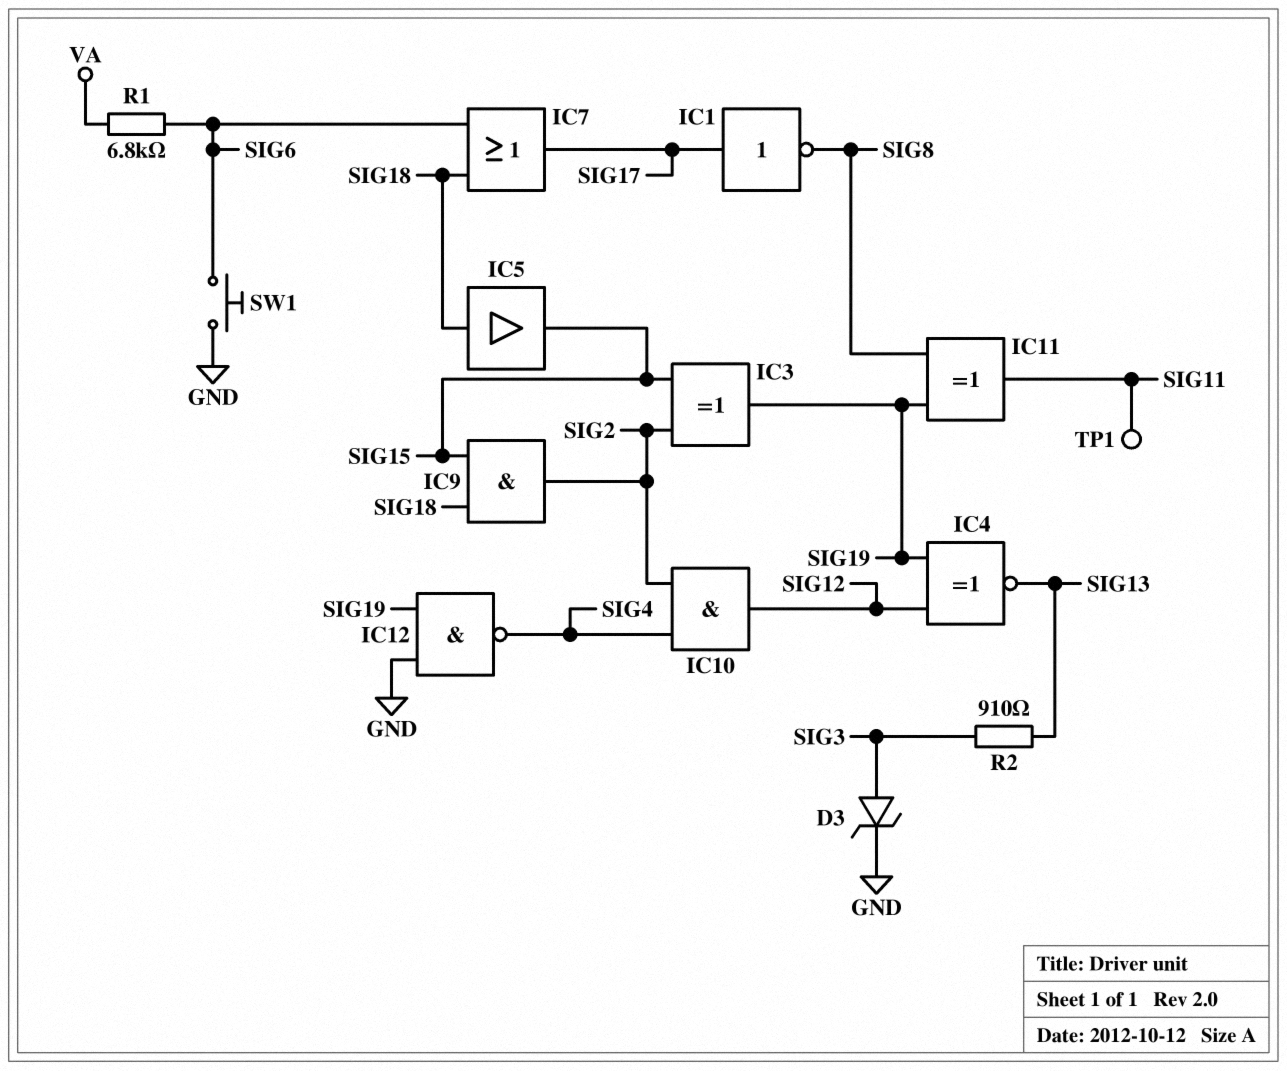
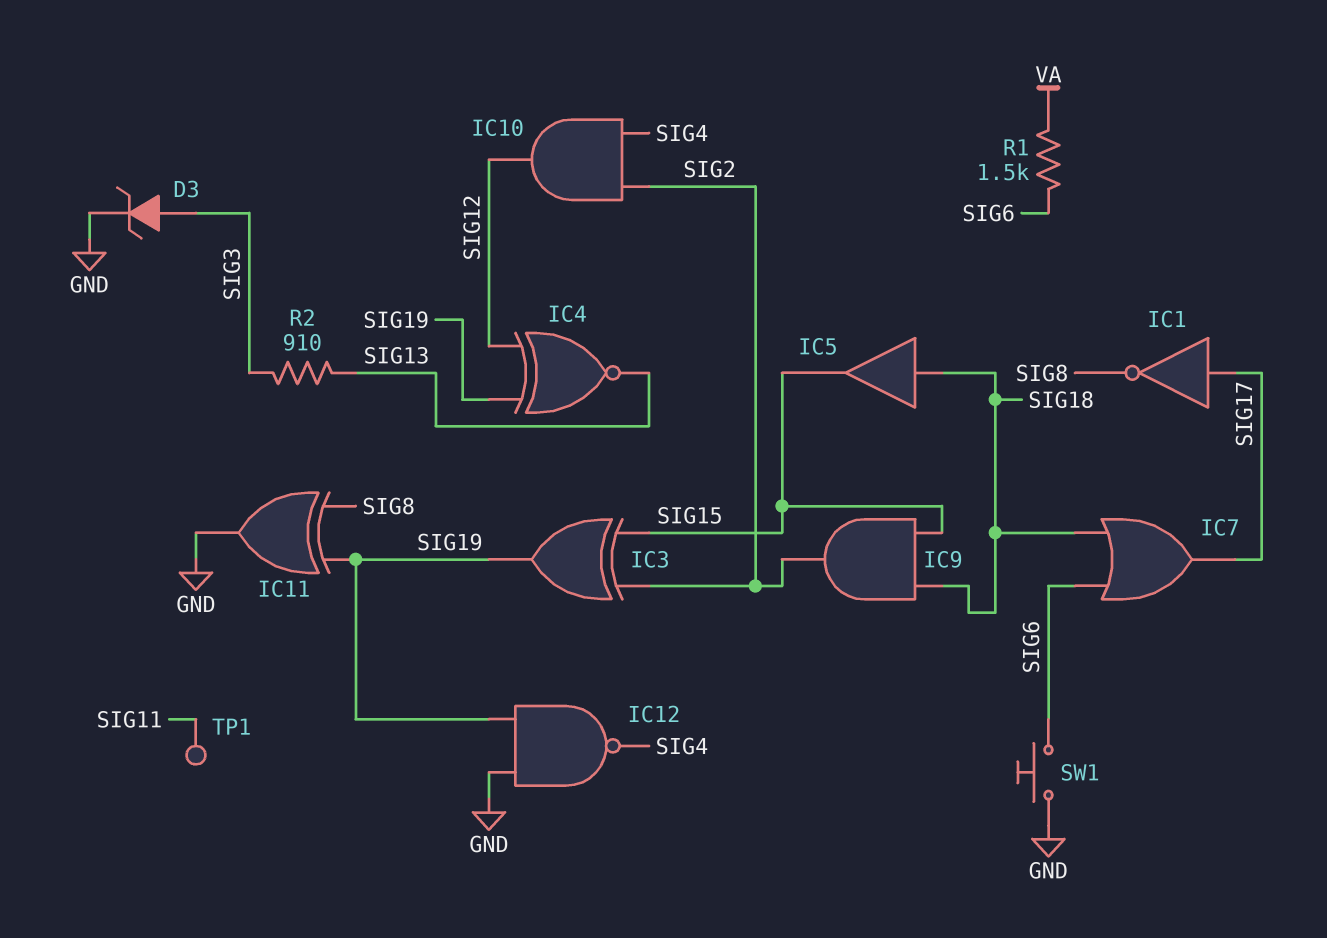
IC11: XOR (in SIG8, in SIG19, out SIG11) -> XOR (in SIG8, in SIG19, out GND)
R1: 6.8k (SIG6, VA) -> 1.5k (SIG6, VA)

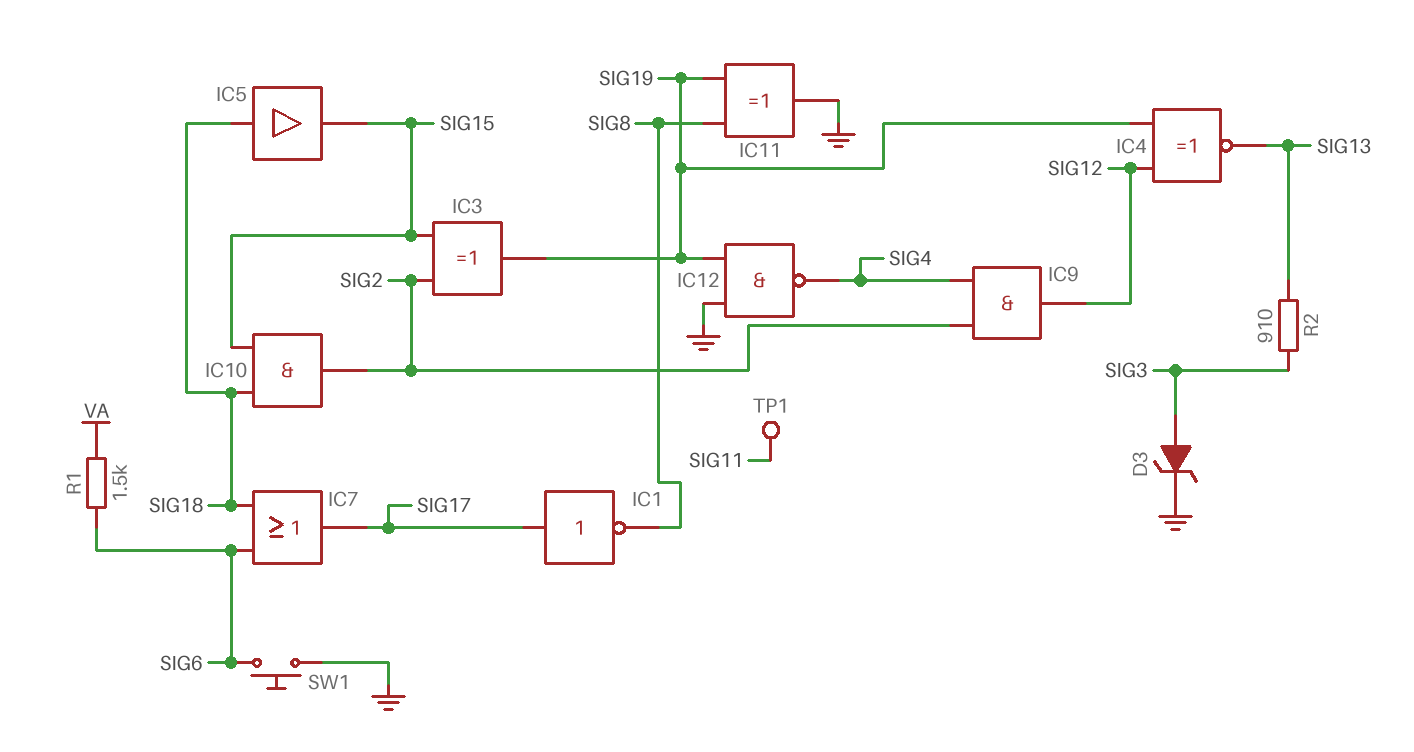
IC9: AND (in SIG15, in SIG18, out SIG2) -> AND (in SIG2, in SIG4, out SIG12)
IC10: AND (in SIG2, in SIG4, out SIG12) -> AND (in SIG15, in SIG18, out SIG2)

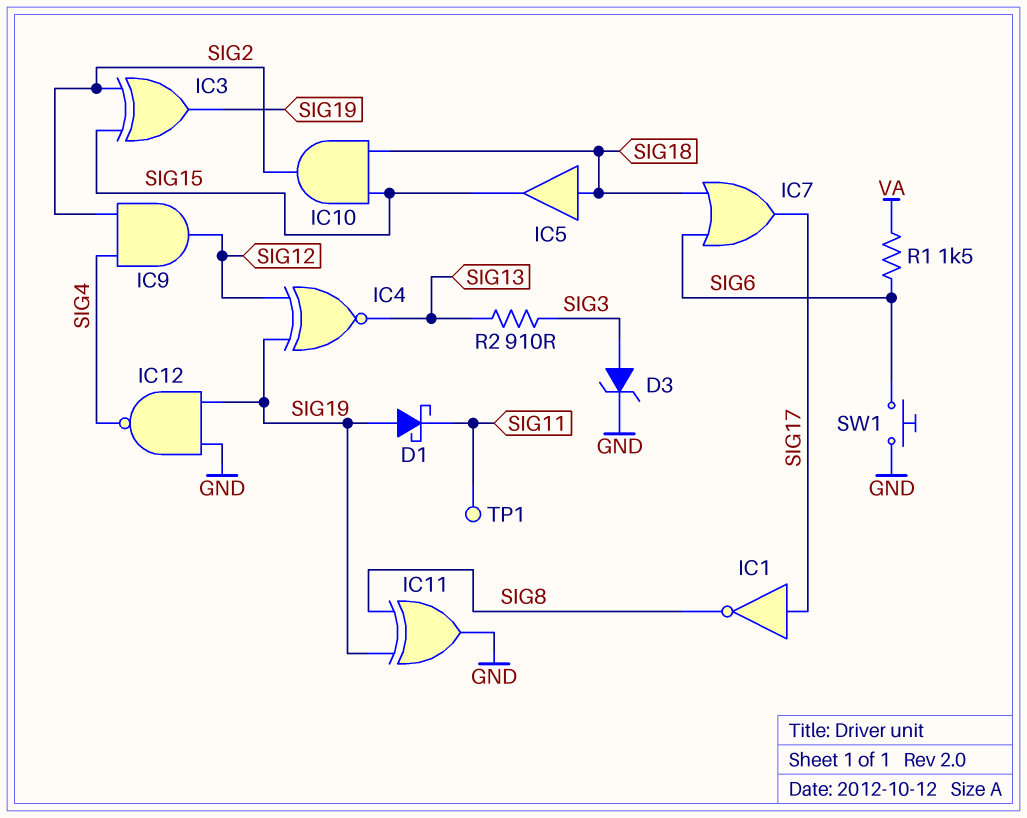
D1: none -> schottky (A SIG19, K SIG11)

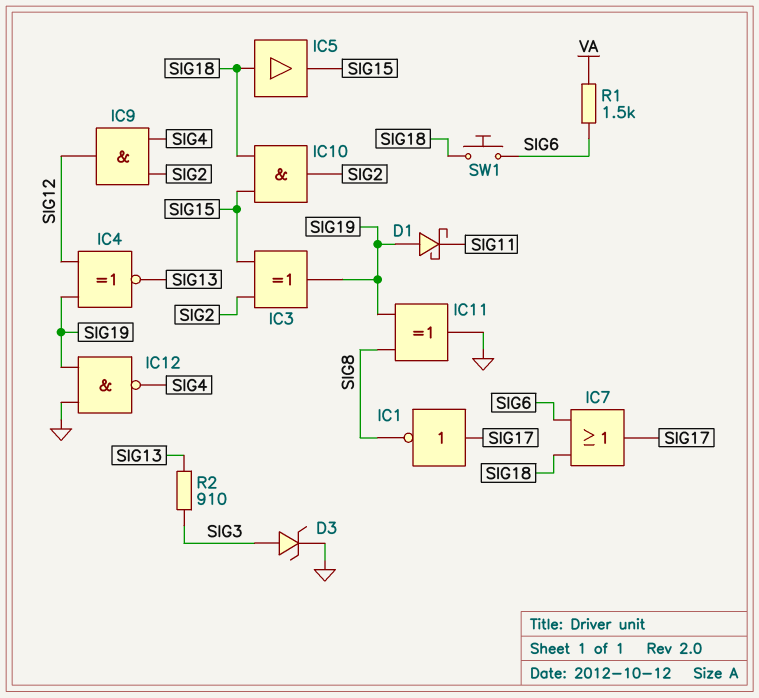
SW1: button (GND, SIG6) -> button (SIG6, SIG18)
TP1: test point (SIG11) -> none

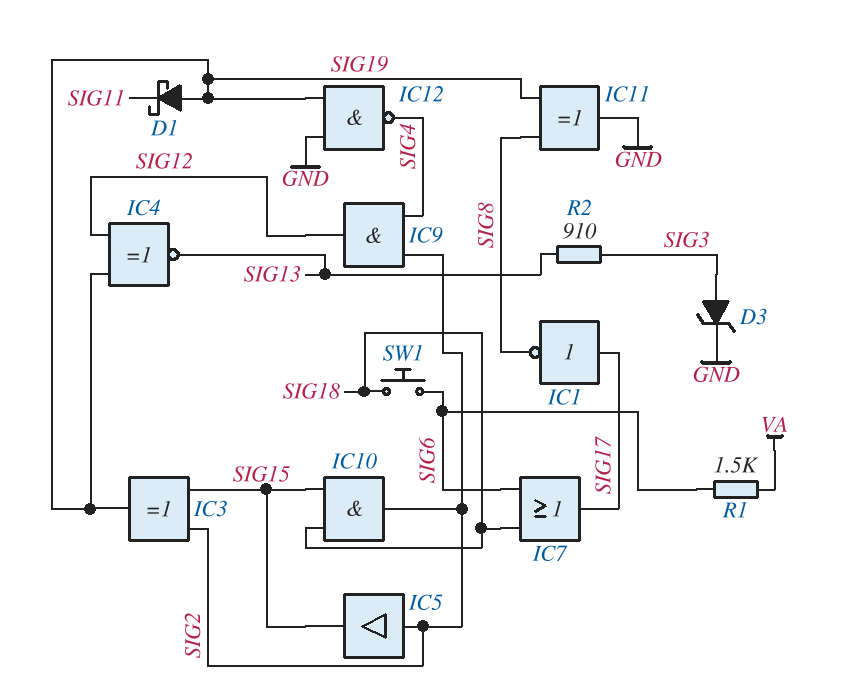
IC5: buffer (in SIG18, out SIG15) -> buffer (in SIG2, out SIG15)

